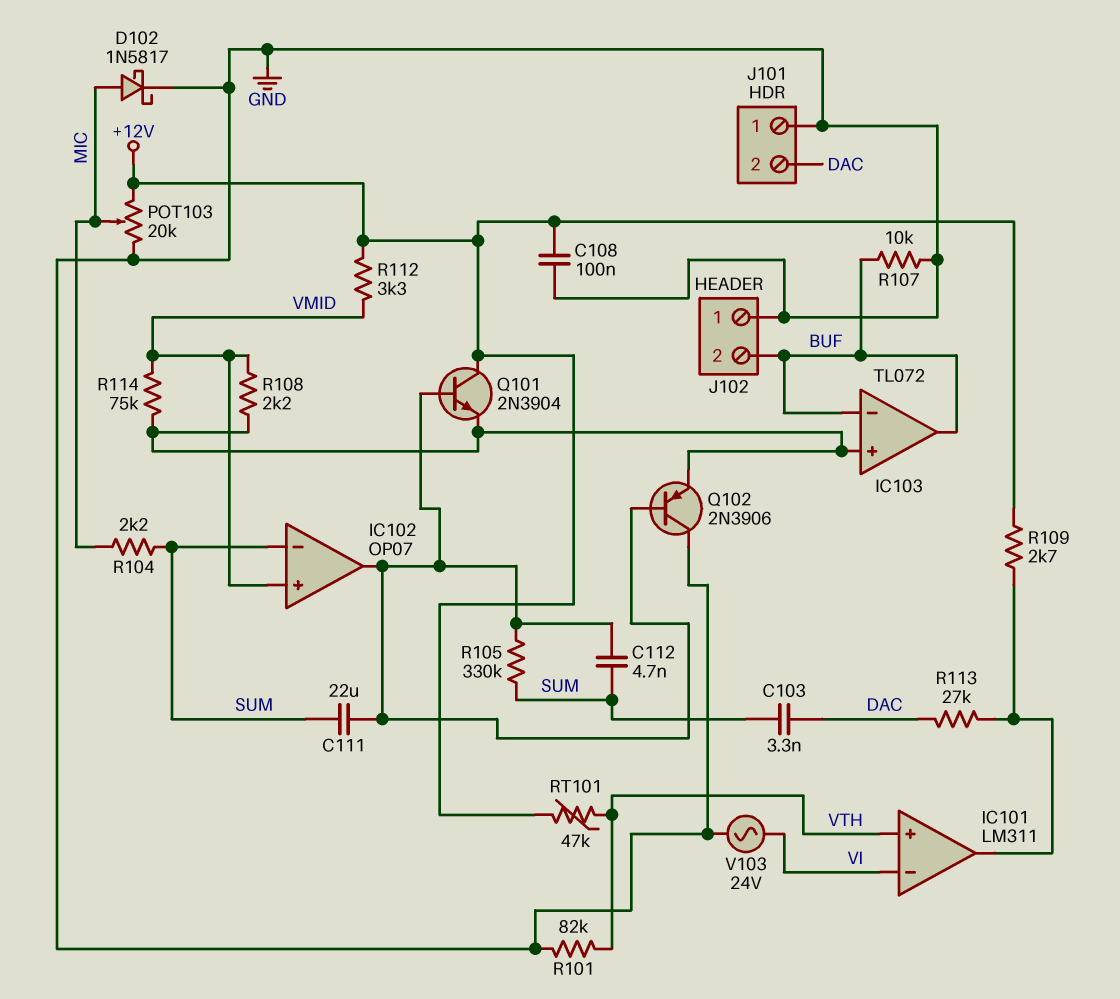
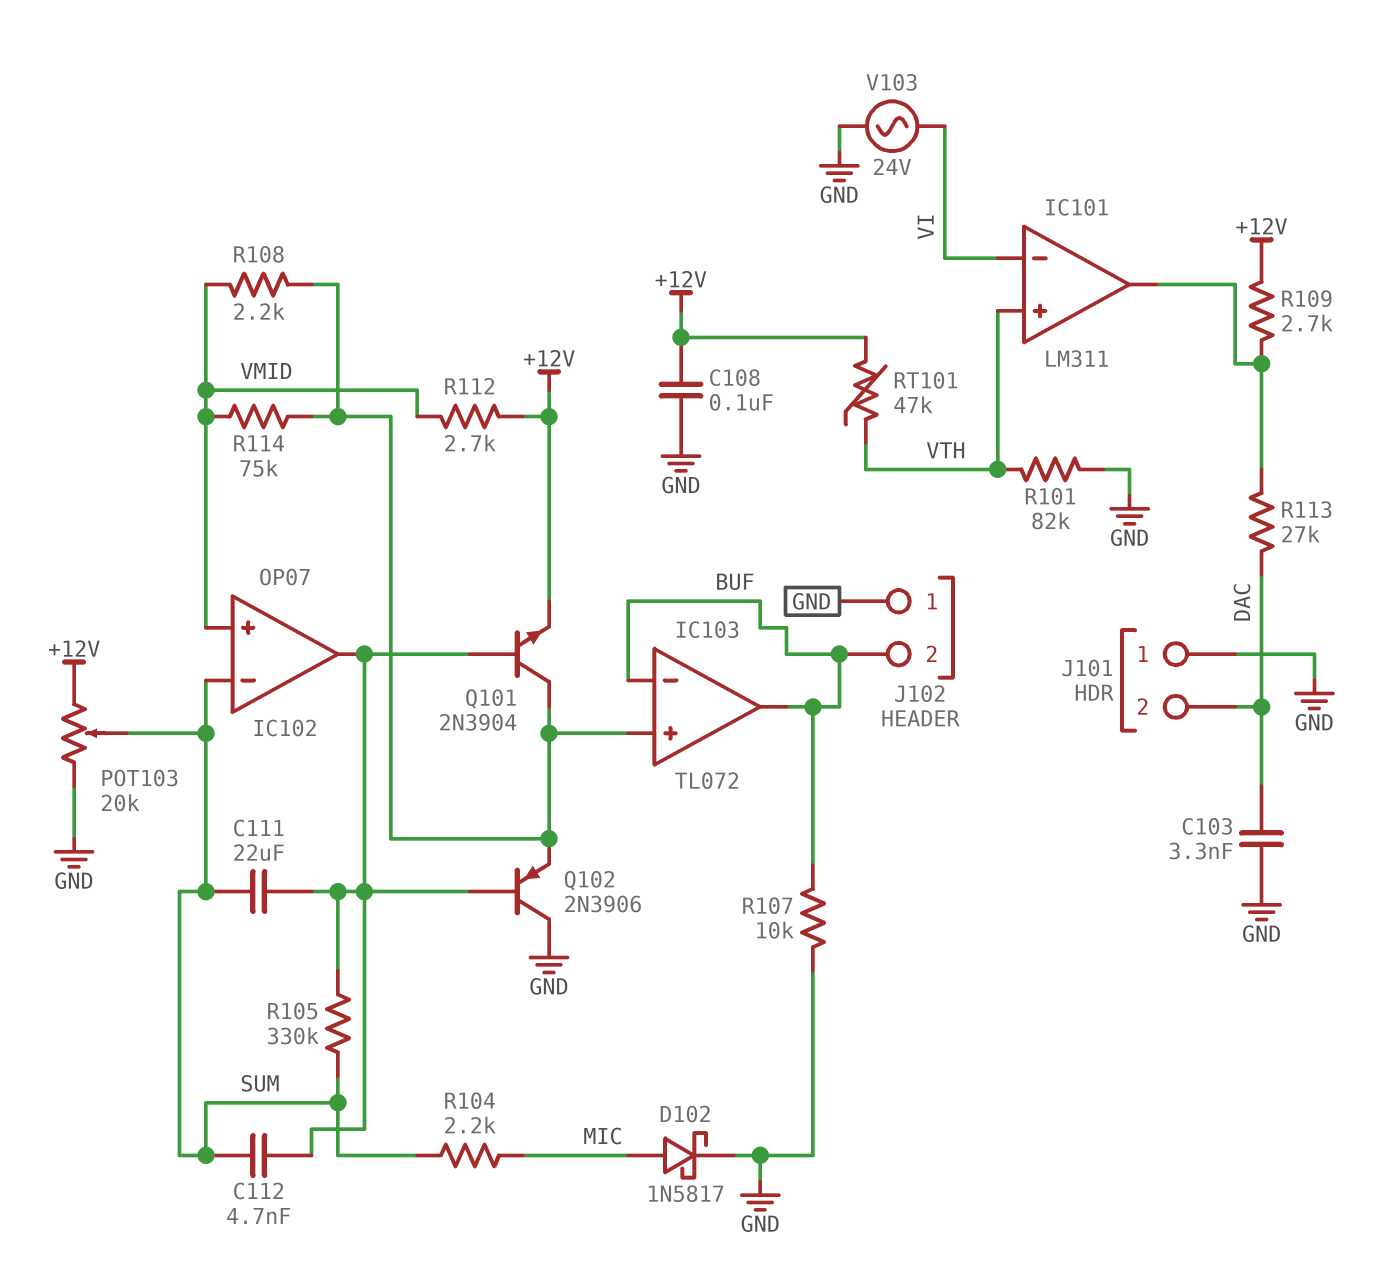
C103: 3.3nF (DAC, SUM) -> 3.3nF (DAC, GND)
POT103: 20k (+12V, GND, wiper MIC) -> 20k (+12V, GND, wiper SUM)
Q101: NPN 2N3904 (B IC102/out, C +12V, E IC103/in+) -> NPN 2N3904 (B IC102/out, C IC103/in+, E +12V)
R112: 3.3k (+12V, VMID) -> 2.7k (+12V, VMID)

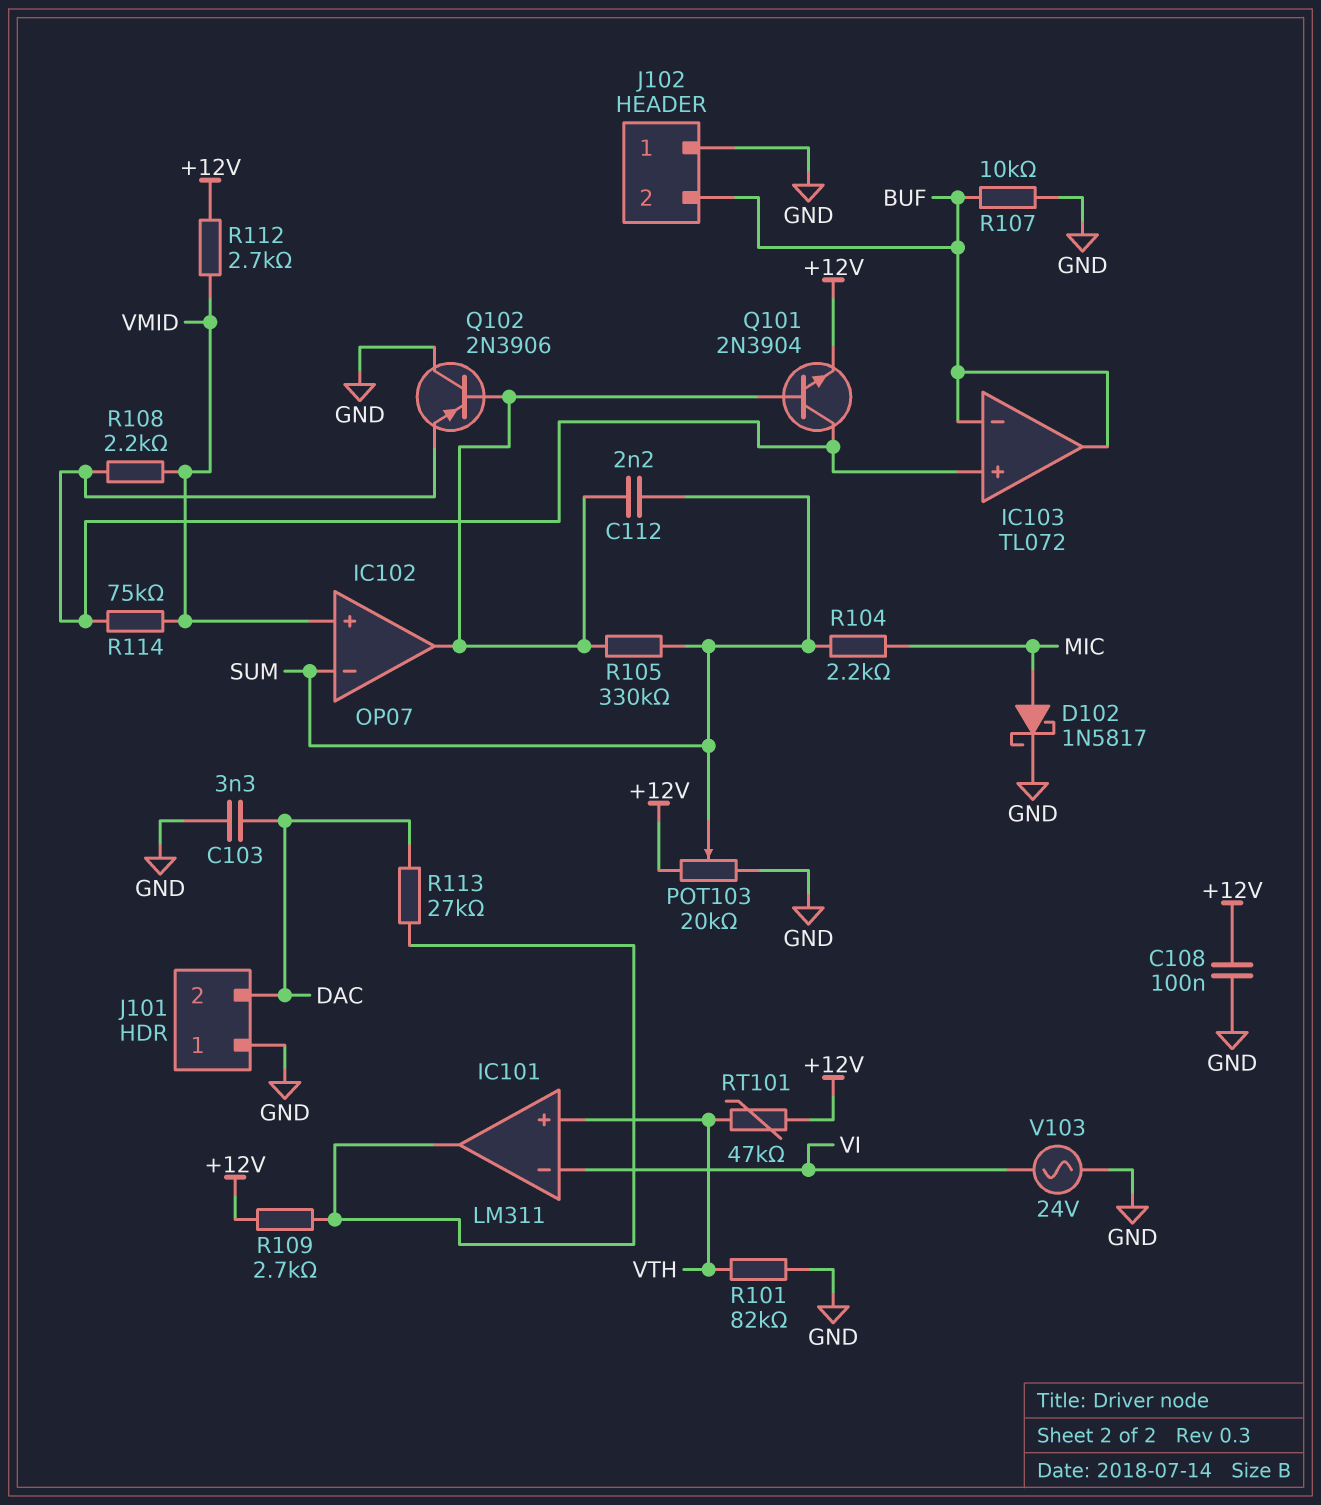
C111: 22uF (IC102/out, SUM) -> none
C112: 4.7nF (IC102/out, SUM) -> 2.2nF (IC102/out, SUM)

